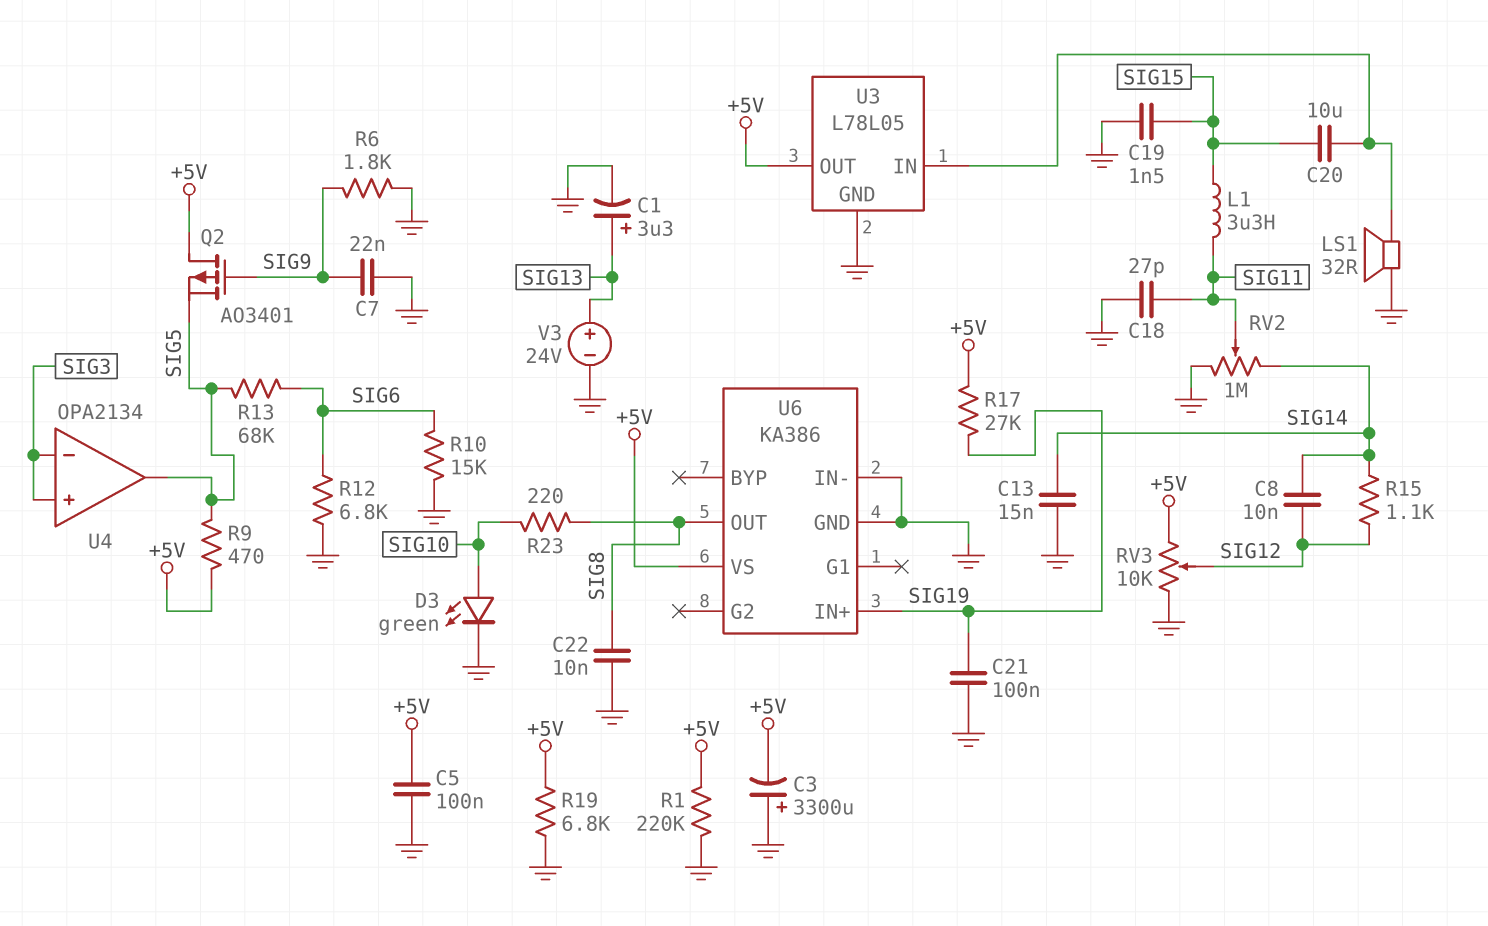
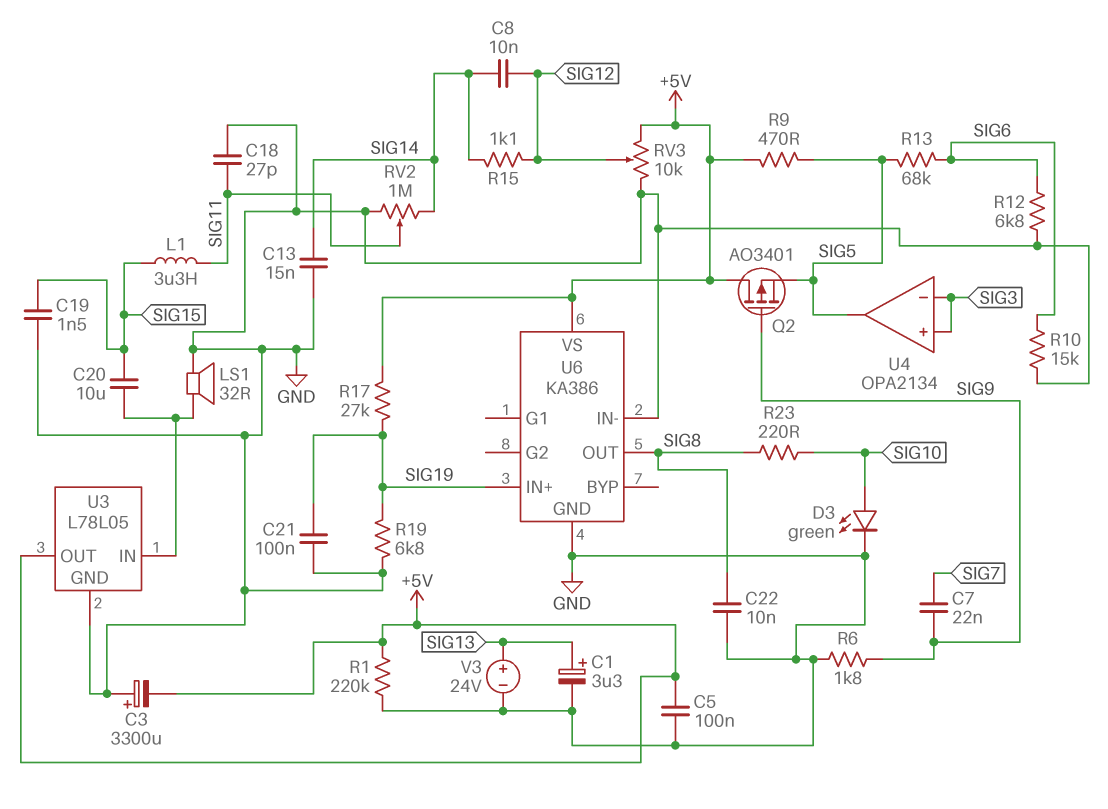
C7: 22nF (GND, SIG9) -> 22nF (SIG7, SIG9)
R19: 6.8k (+5V, GND) -> 6.8k (GND, SIG19)

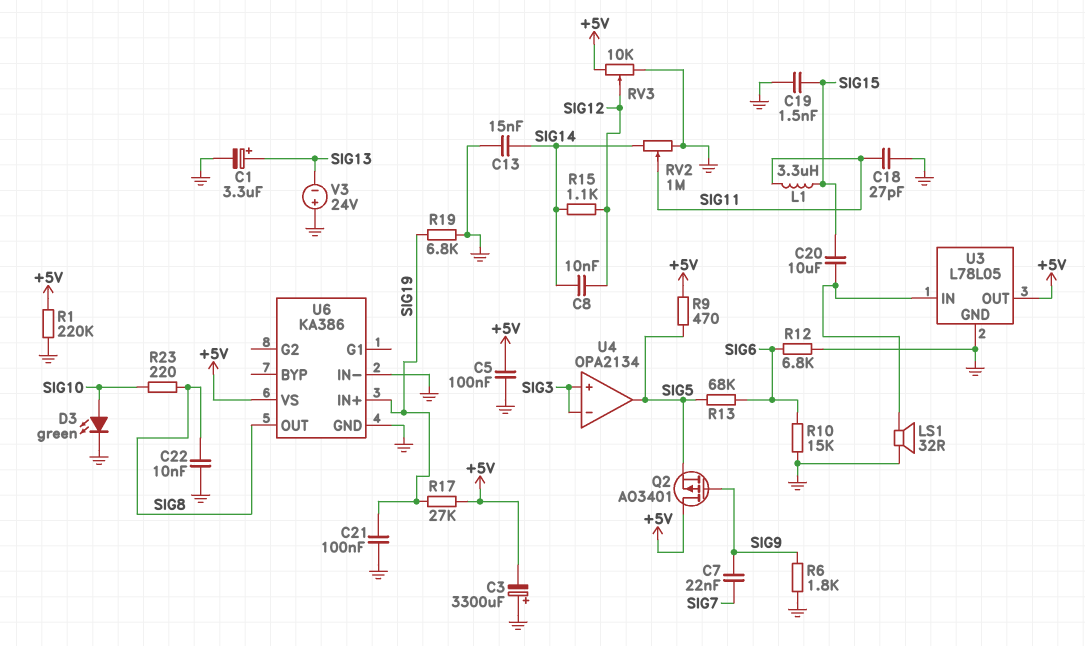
V3: 24V (plus SIG13, minus GND) -> 24V (plus GND, minus SIG13)

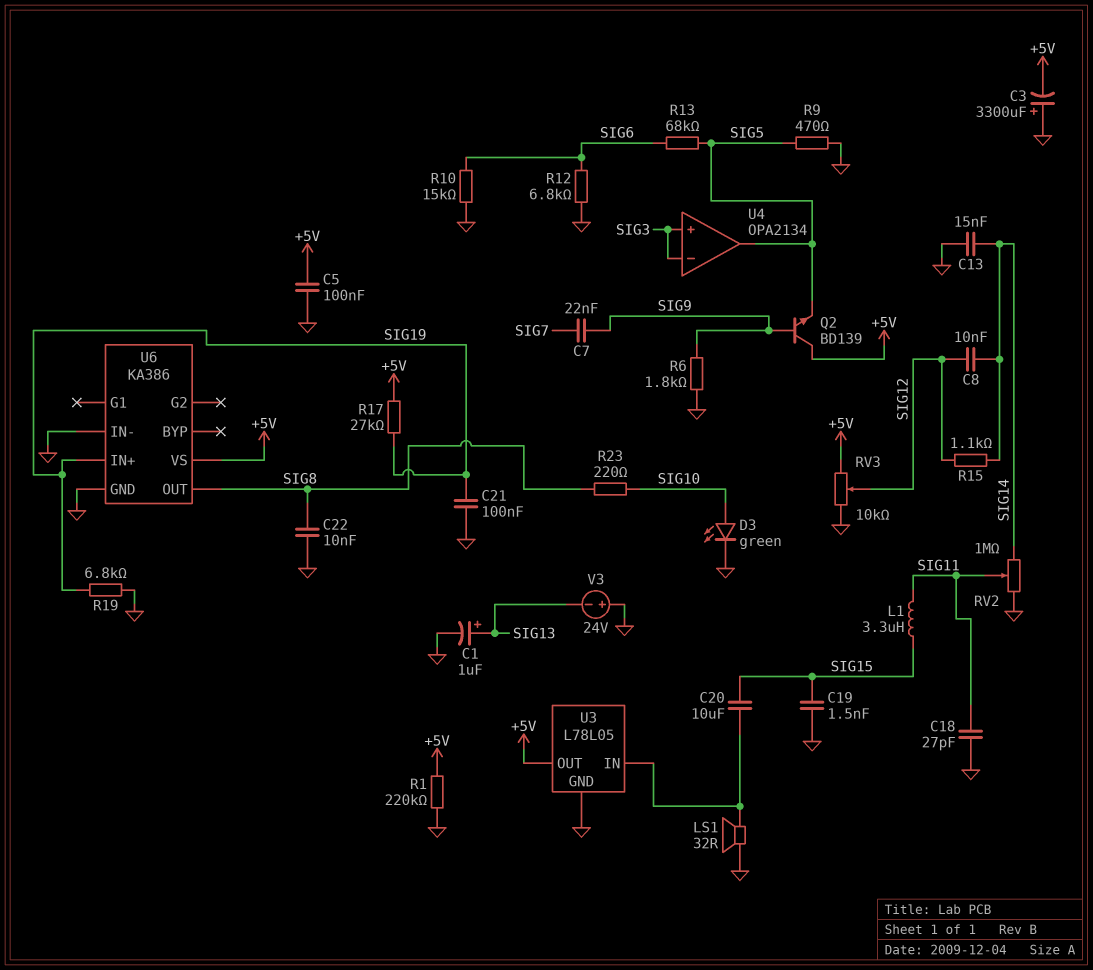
C1: 3.3uF (plus SIG13, minus GND) -> 1uF (plus SIG13, minus GND)
Q2: PMOS AO3401 (G SIG9, D +5V, S SIG5) -> NPN BD139 (B SIG9, C +5V, E SIG5)
R9: 470 (+5V, SIG5) -> 470 (GND, SIG5)

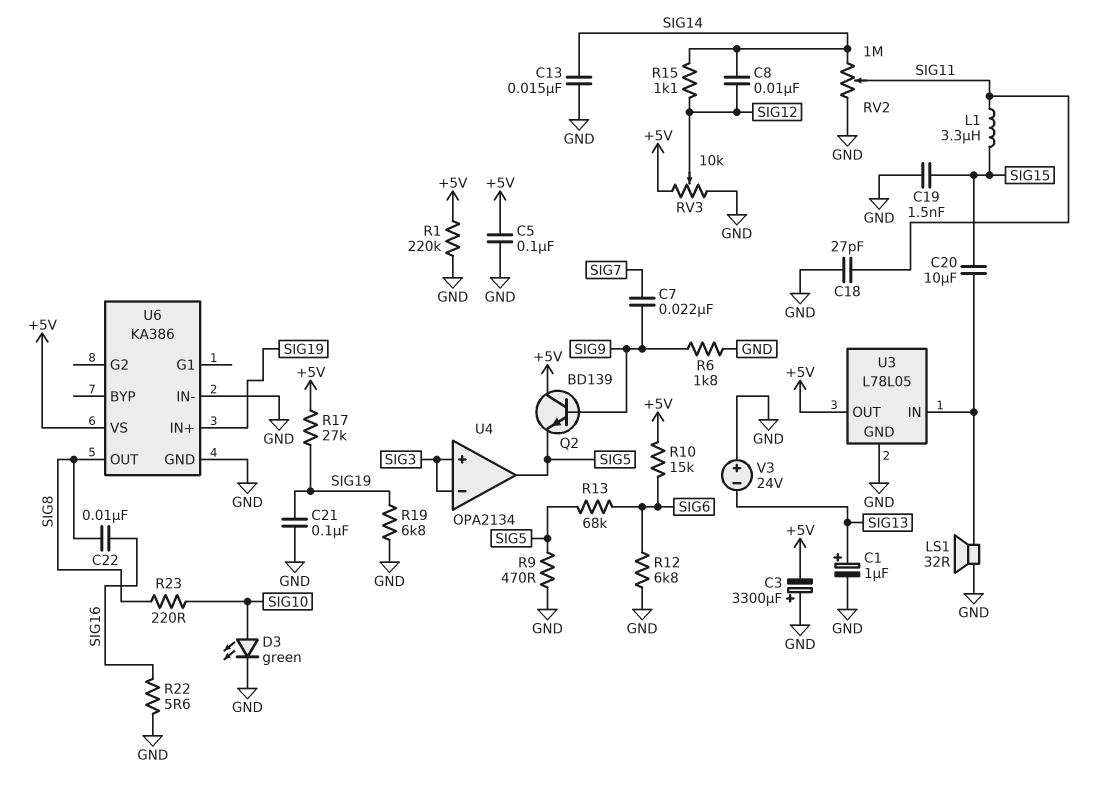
C22: 10nF (GND, SIG8) -> 10nF (SIG8, SIG16)
R10: 15k (GND, SIG6) -> 15k (+5V, SIG6)
R22: none -> 5.6 (GND, SIG16)

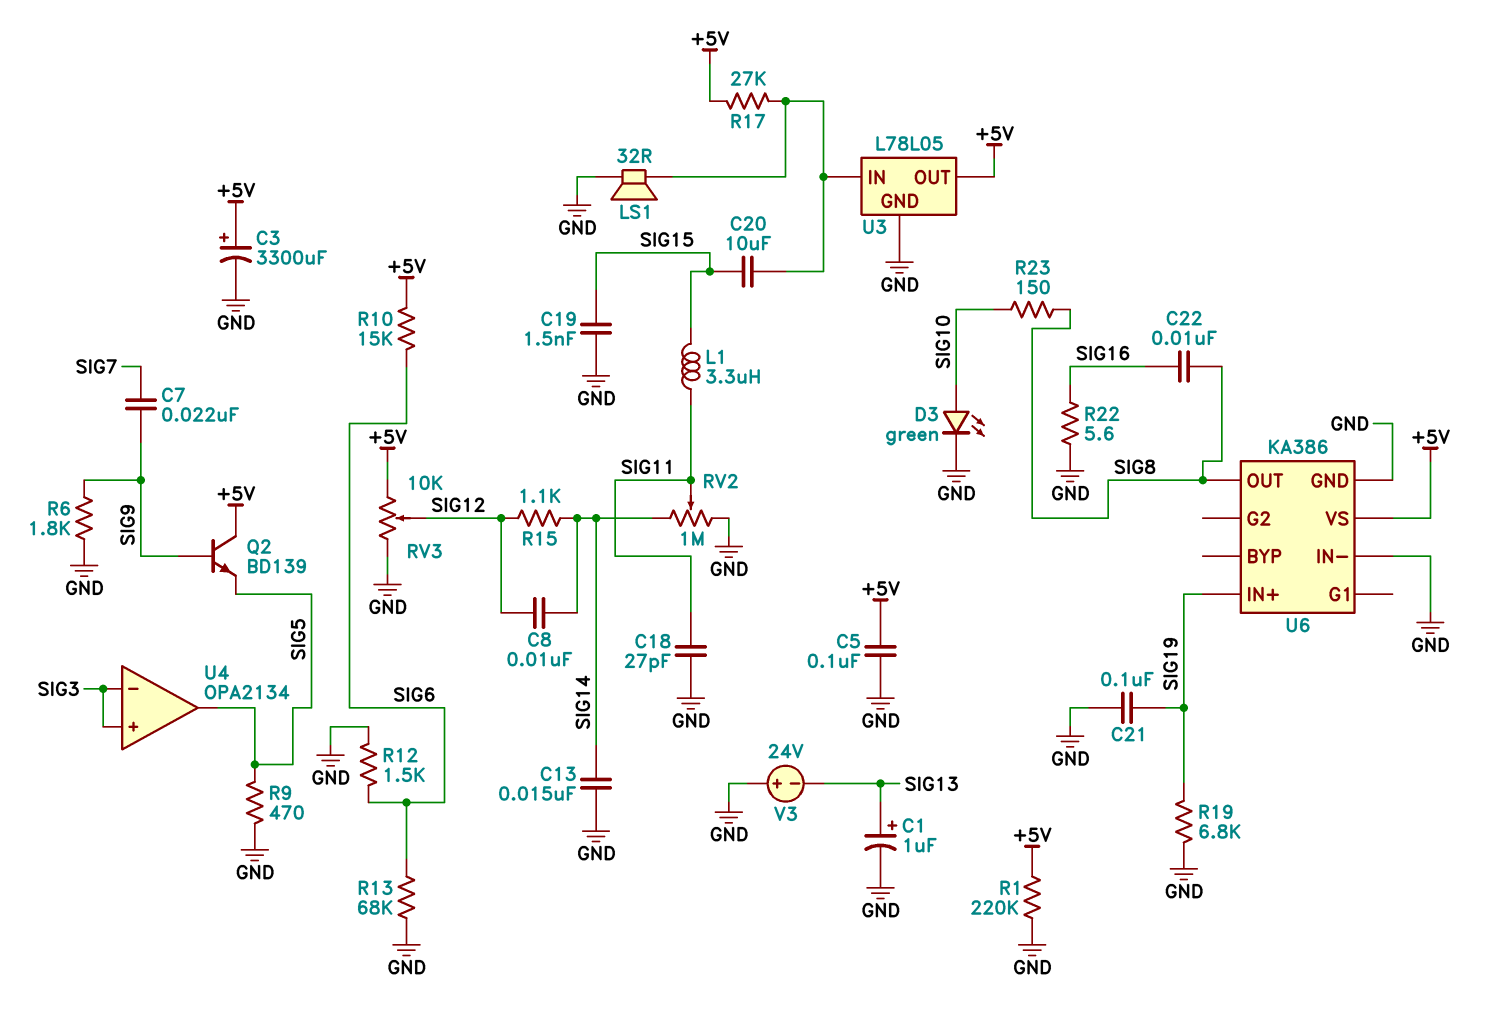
C3: 3300uF (plus GND, minus +5V) -> 3300uF (plus +5V, minus GND)
R12: 6.8k (GND, SIG6) -> 1.5k (GND, SIG6)
R13: 68k (SIG5, SIG6) -> 68k (GND, SIG6)
R17: 27k (+5V, SIG19) -> 27k (+5V, U3/IN)
R23: 220 (SIG8, SIG10) -> 150 (SIG8, SIG10)

